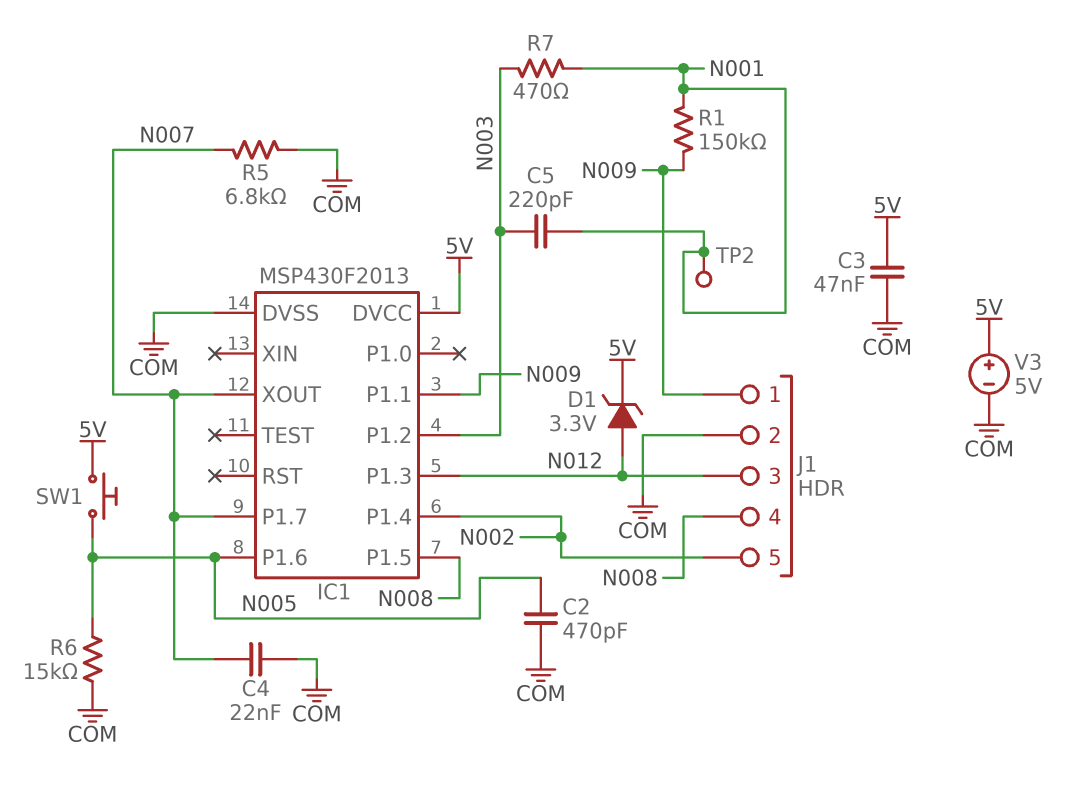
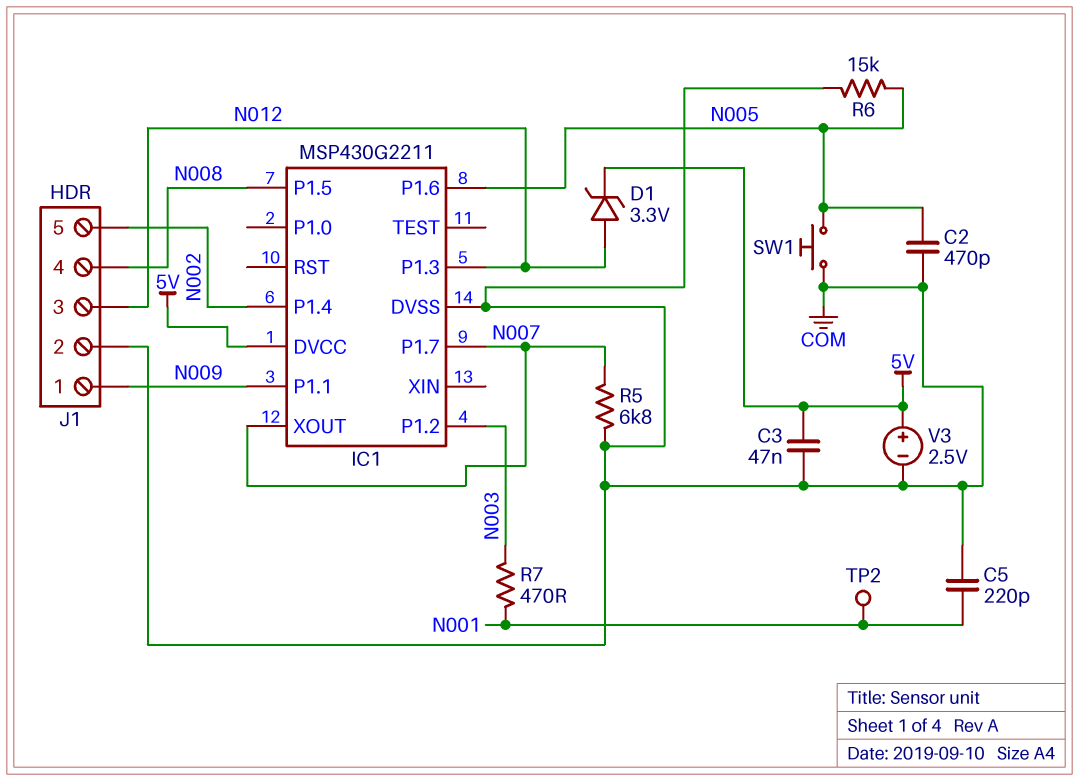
C4: 22nF (COM, N007) -> none
C5: 220pF (N001, N003) -> 220pF (COM, N001)
IC1: MSP430F2013 -> MSP430G2211
R1: 150k (N001, N009) -> none
SW1: button (5V, N005) -> button (COM, N005)
V3: 5V (plus 5V, minus COM) -> 2.5V (plus 5V, minus COM)

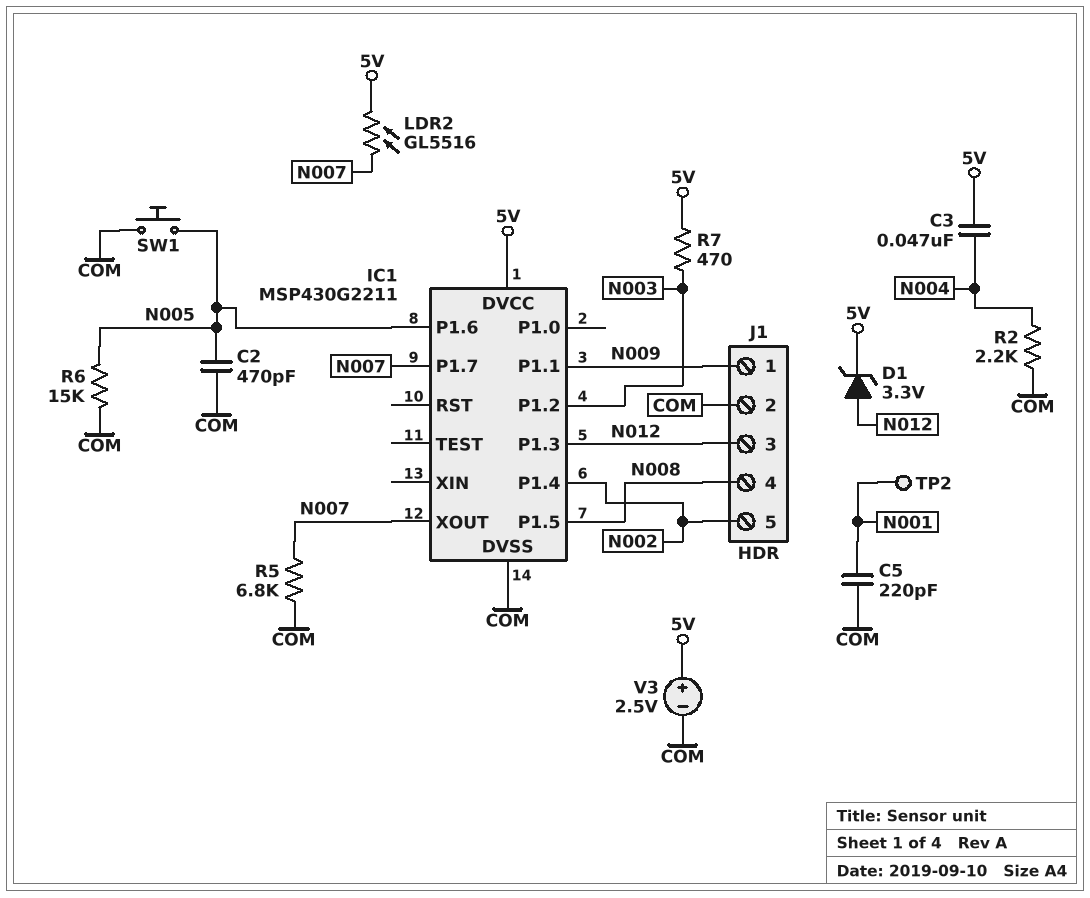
C3: 47nF (5V, COM) -> 47nF (5V, N004)
LDR2: none -> GL5516 (5V, N007)
R2: none -> 2.2k (COM, N004)
R7: 470 (N001, N003) -> 470 (5V, N003)

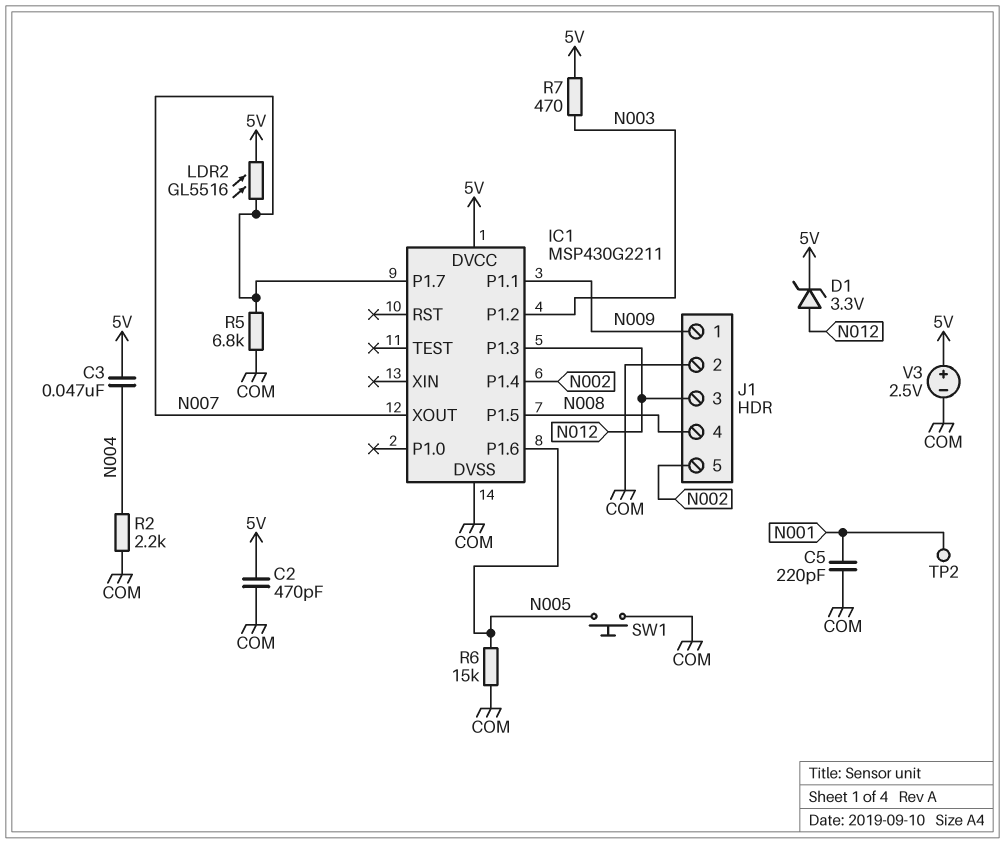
C2: 470pF (COM, N005) -> 470pF (5V, COM)

